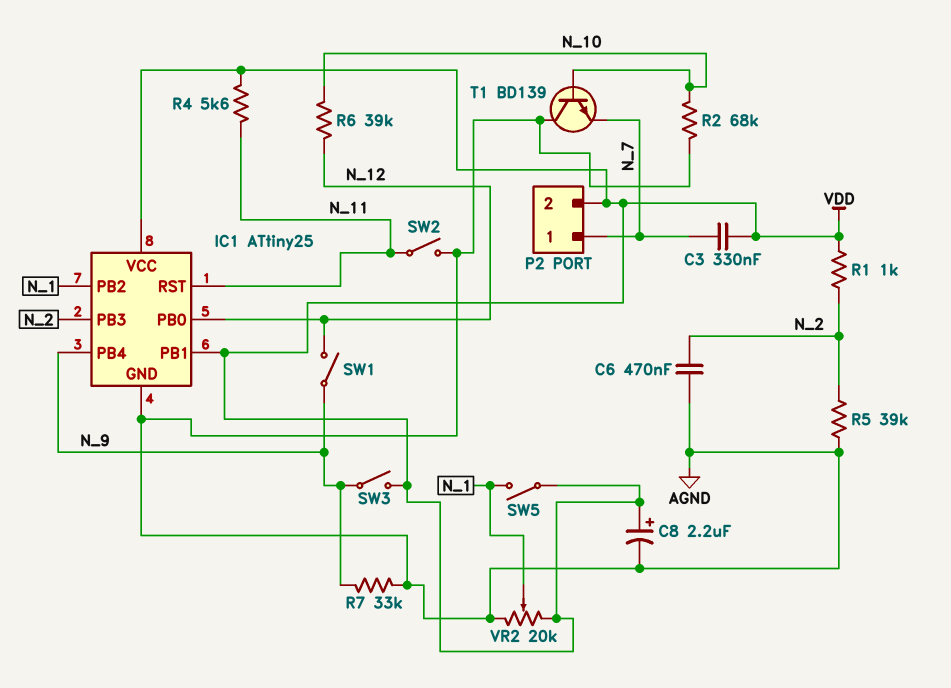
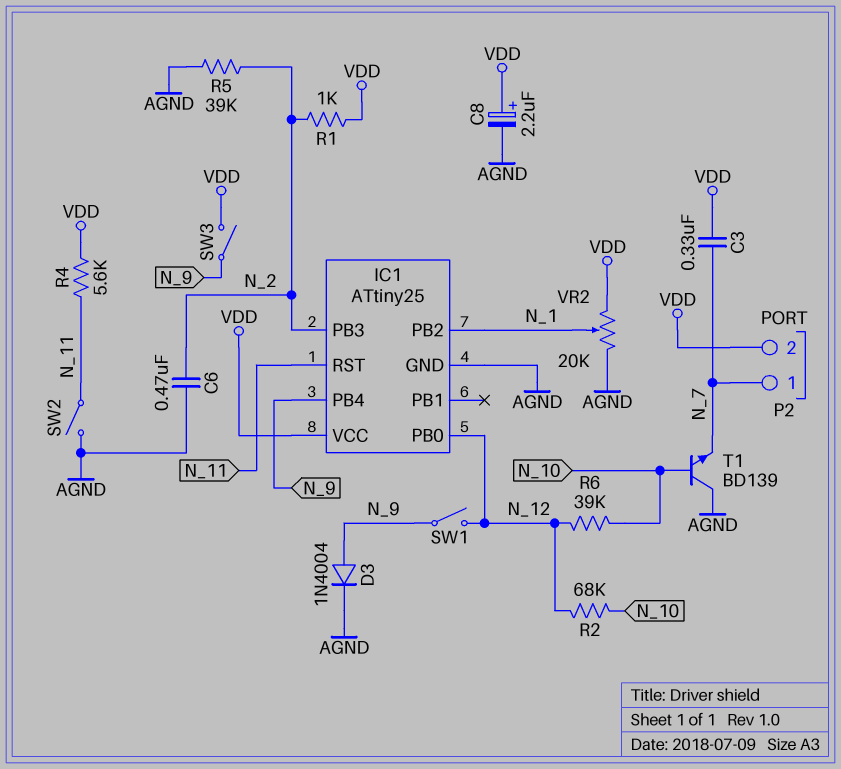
D3: none -> diode 1N4004 (A N_9, K AGND)
IC1 pin PB1: VDD -> none
R2: 68k (AGND, N_10) -> 68k (N_10, N_12)
R7: 33k (AGND, N_9) -> none
SW5: switch (N_1, VDD) -> none

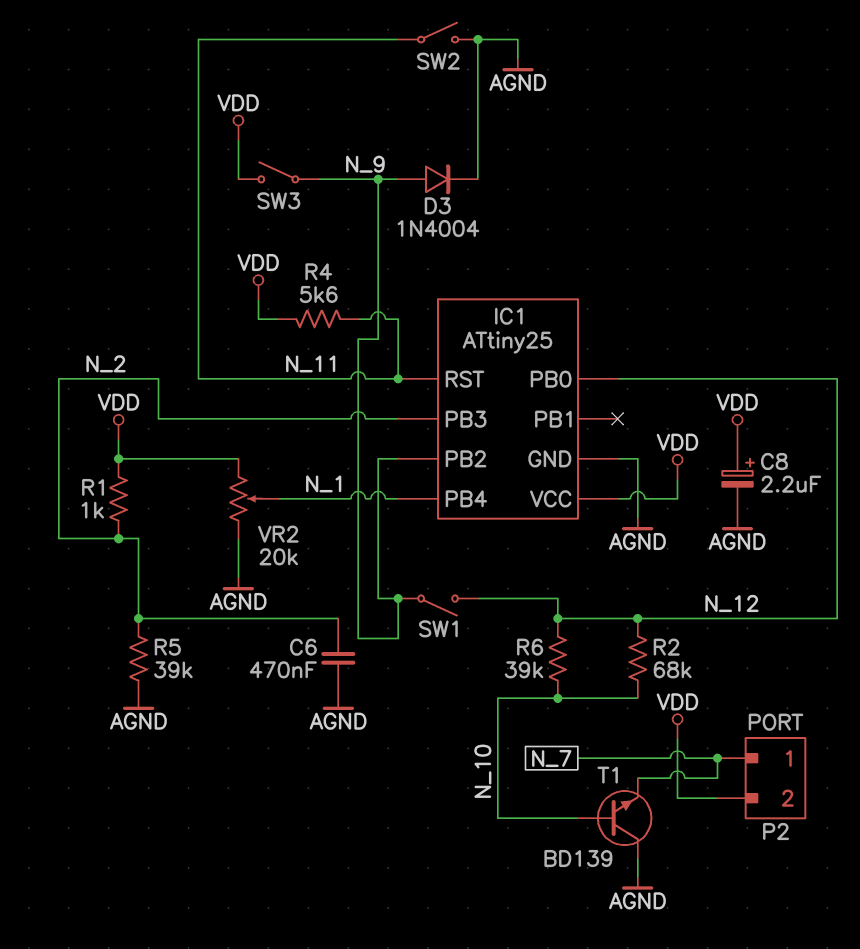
C3: 330nF (N_7, VDD) -> none
IC1 pin PB2: N_1 -> N_9
IC1 pin PB4: N_9 -> N_1

